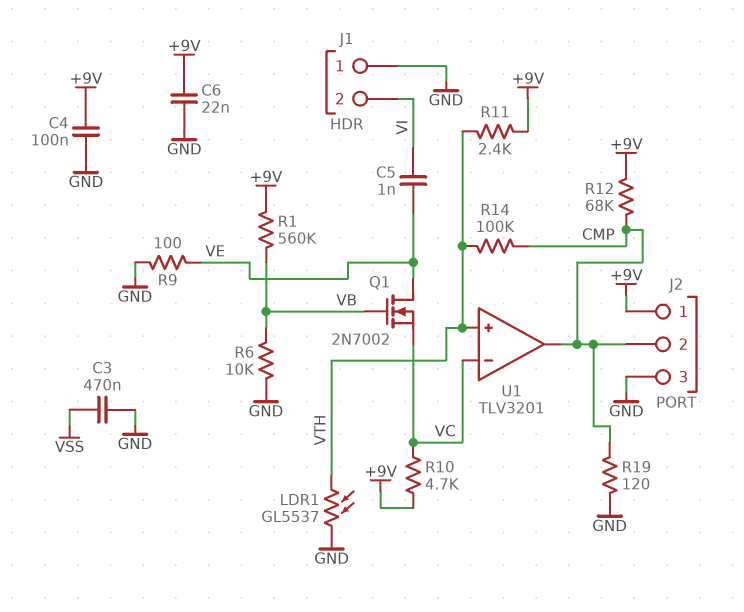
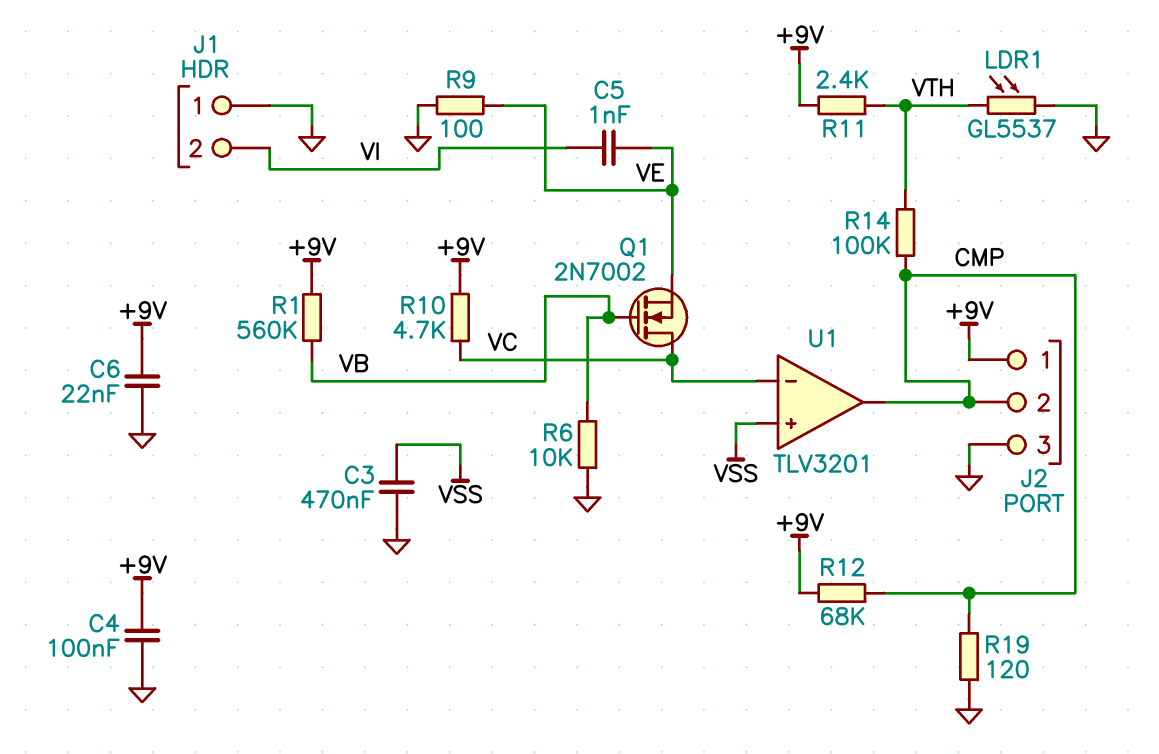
Q1: NMOS 2N7002 (G VB, D VE, S VC) -> NMOS 2N7002 (G VB, D VC, S VE)
U1 pin in+: VTH -> VSS

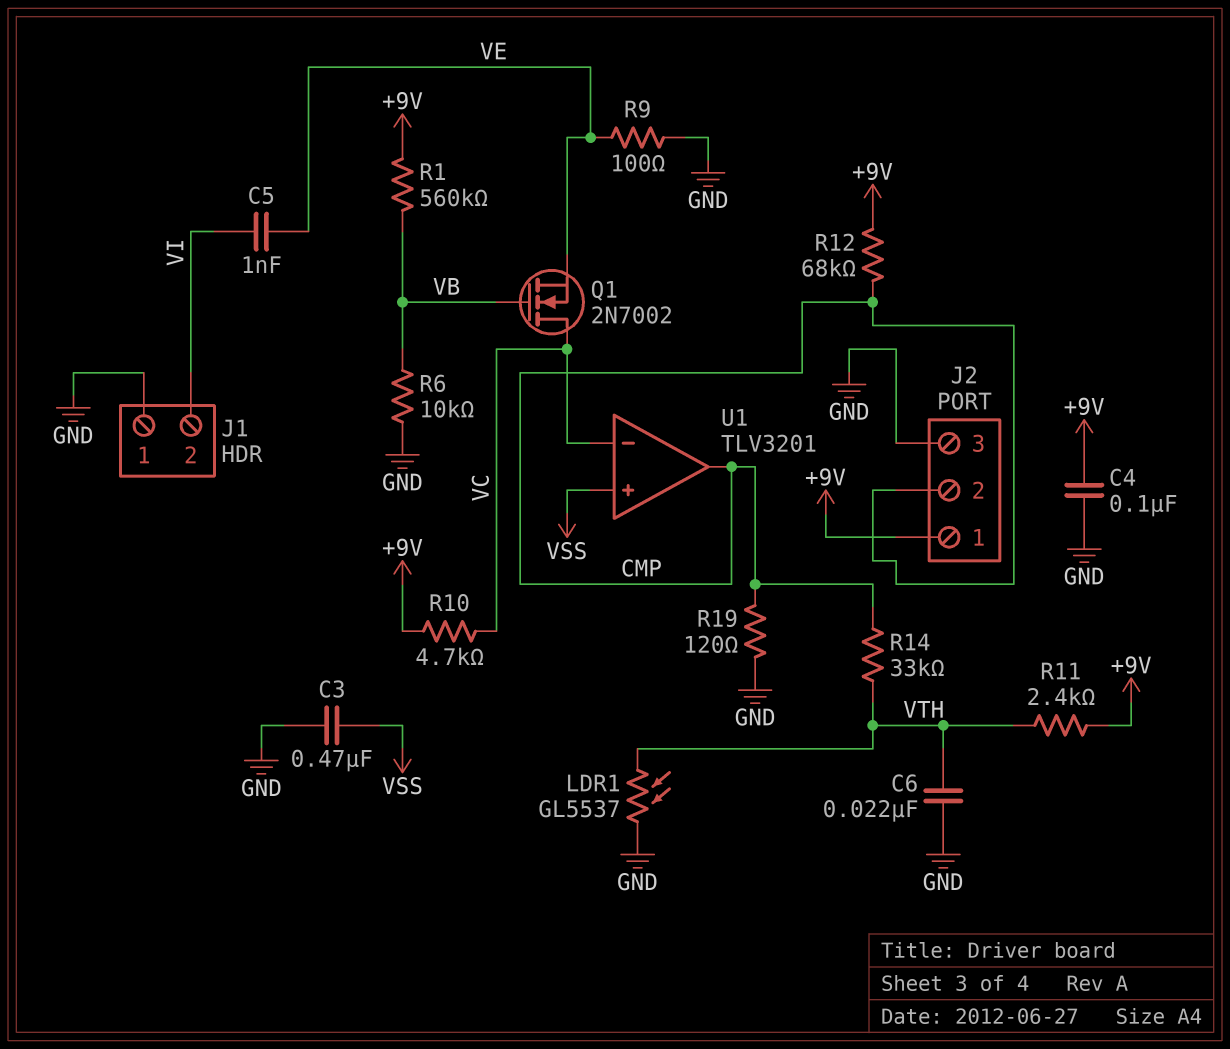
C6: 22nF (+9V, GND) -> 22nF (GND, VTH)
R14: 100k (CMP, VTH) -> 33k (CMP, VTH)

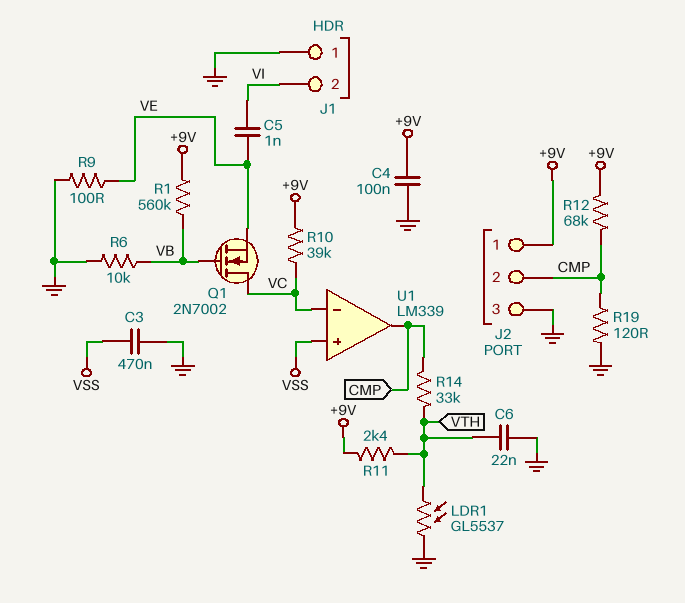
R10: 4.7k (+9V, VC) -> 39k (+9V, VC)
U1: TLV3201 -> LM339

